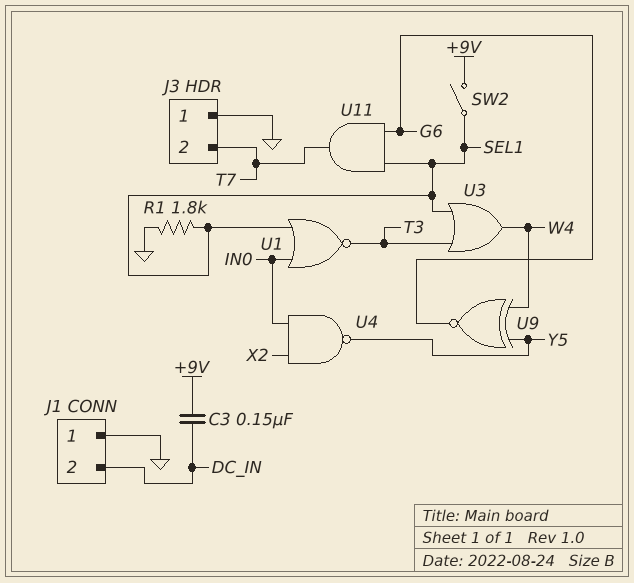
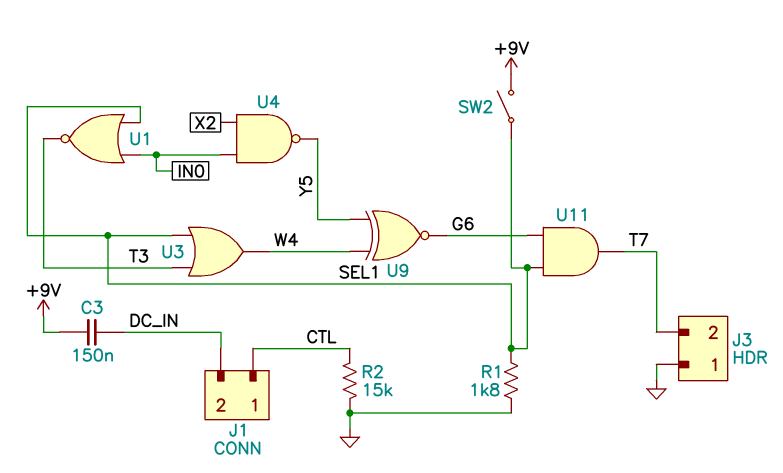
J1 pin 1: GND -> CTL
R2: none -> 15k (CTL, GND)

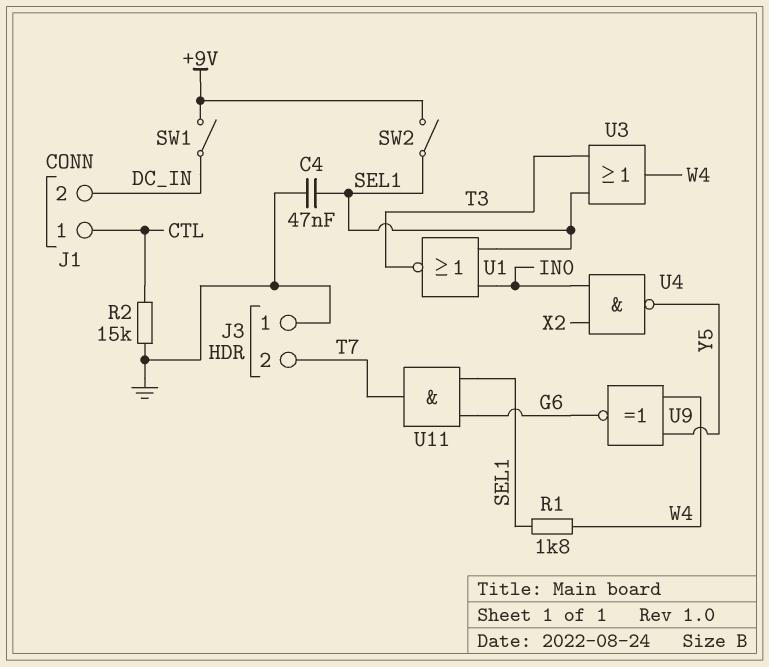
C3: 150nF (+9V, DC_IN) -> none
C4: none -> 47nF (GND, SEL1)
R1: 1.8k (GND, SEL1) -> 1.8k (SEL1, W4)
SW1: none -> switch (+9V, DC_IN)

